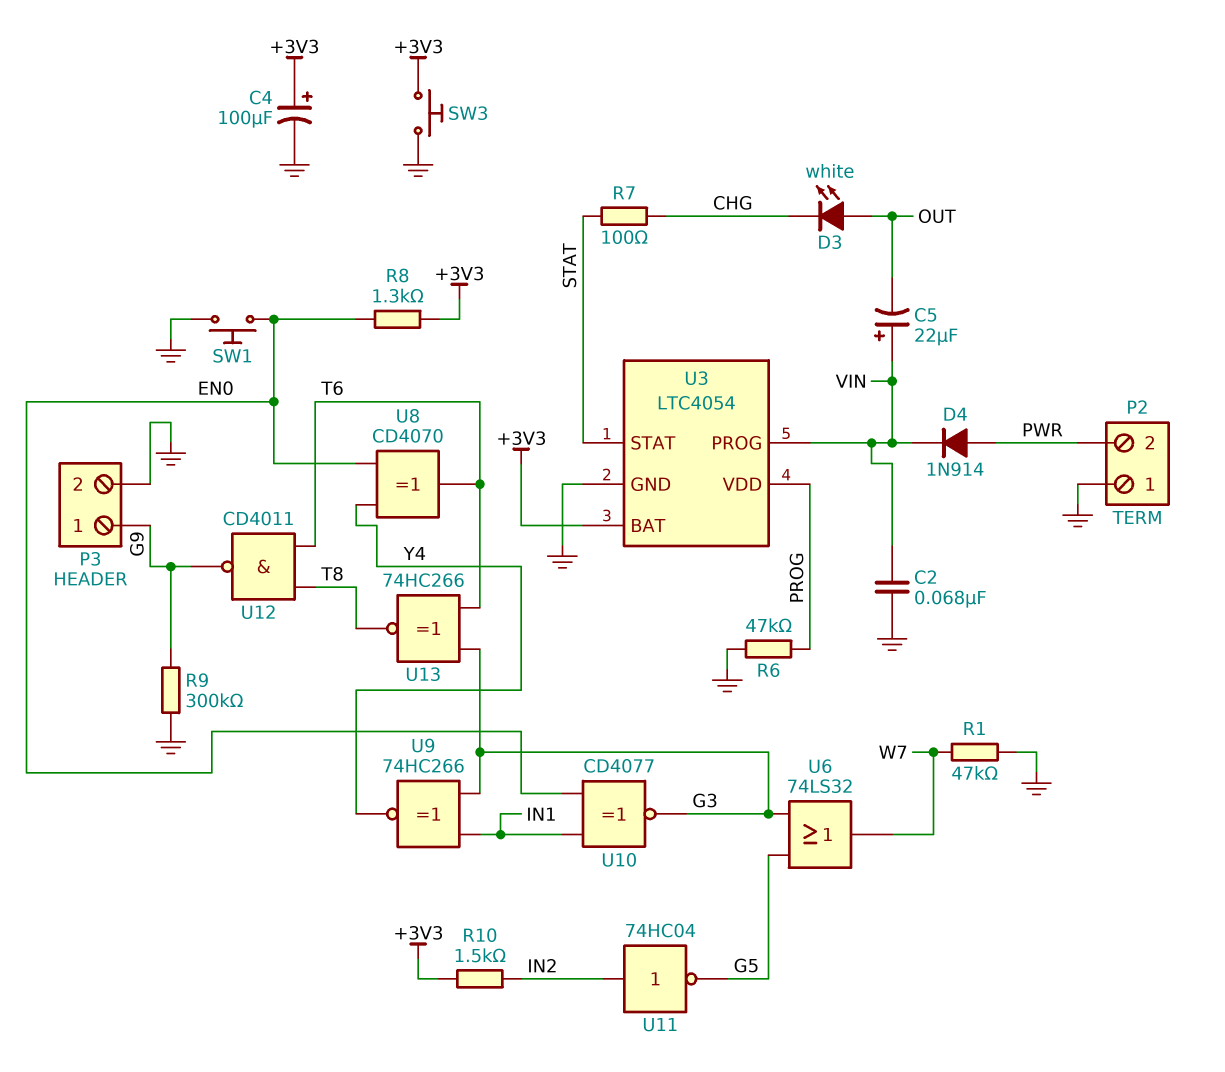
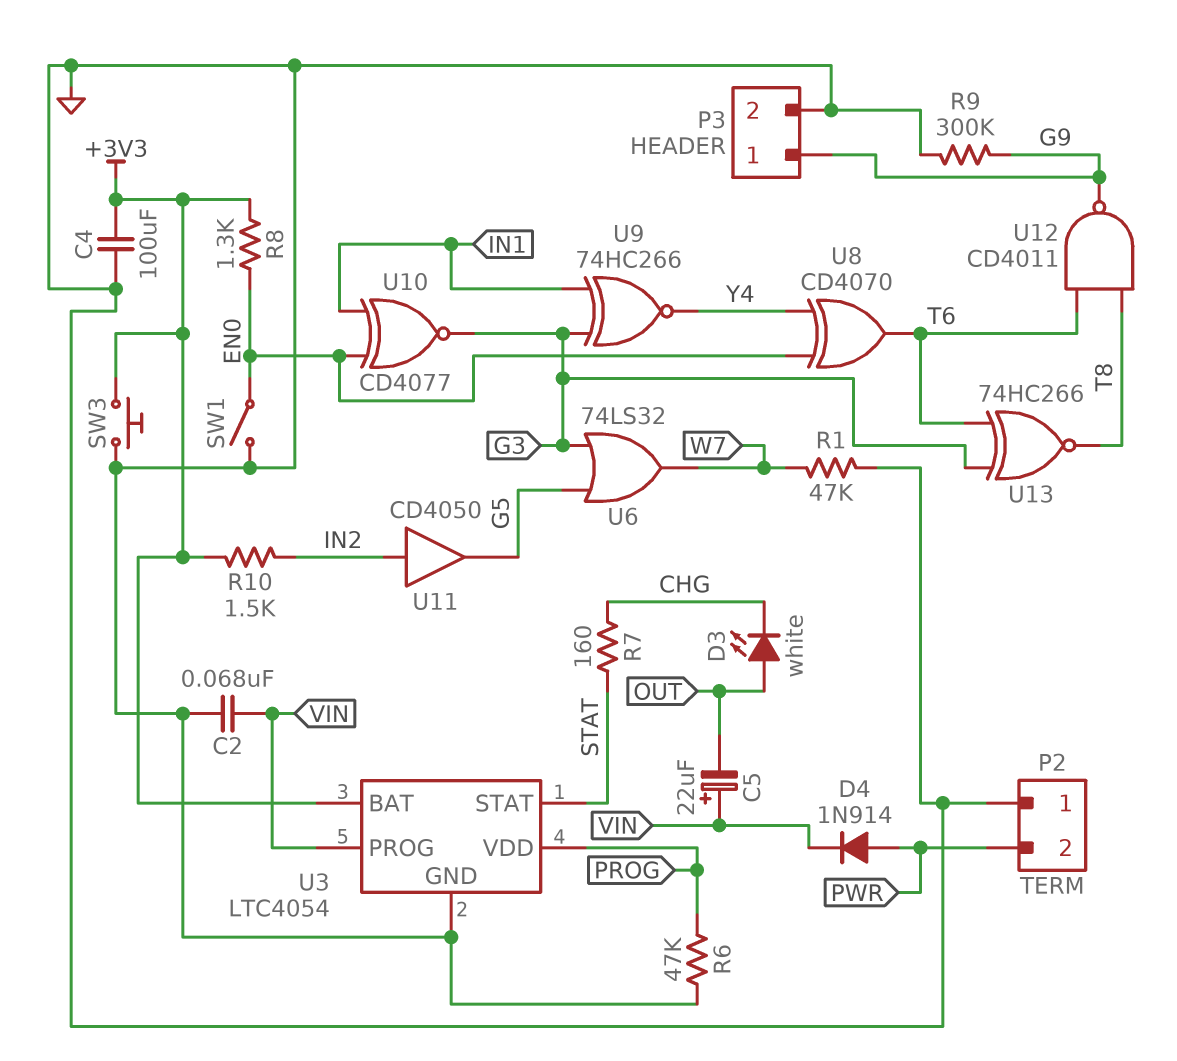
C4: 100uF (plus +3V3, minus GND) -> 100uF (+3V3, GND)
R7: 100 (CHG, STAT) -> 160 (CHG, STAT)
SW1: button (EN0, GND) -> switch (EN0, GND)
U11: NOT 74HC04 (in IN2, out G5) -> buffer CD4050 (in IN2, out G5)

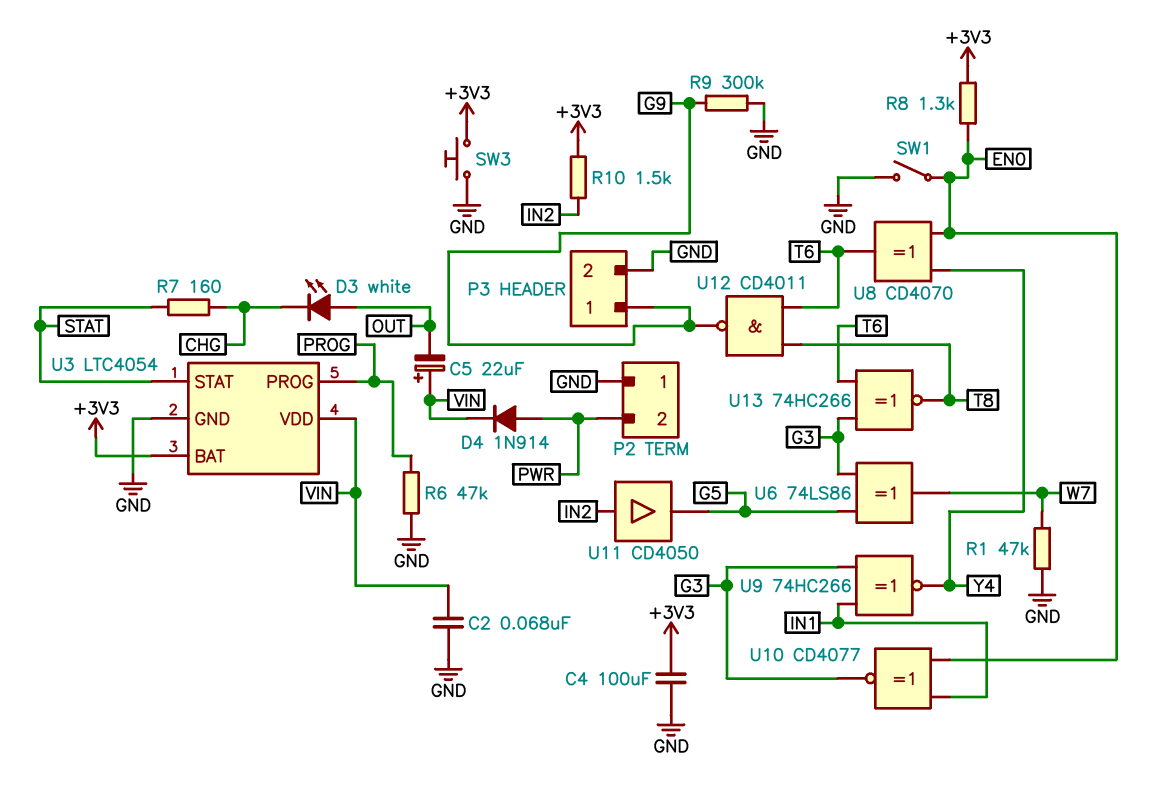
U3 pin PROG: VIN -> PROG
U3 pin VDD: PROG -> VIN
U6: OR 74LS32 (in G3, in G5, out W7) -> XOR 74LS86 (in G3, in G5, out W7)

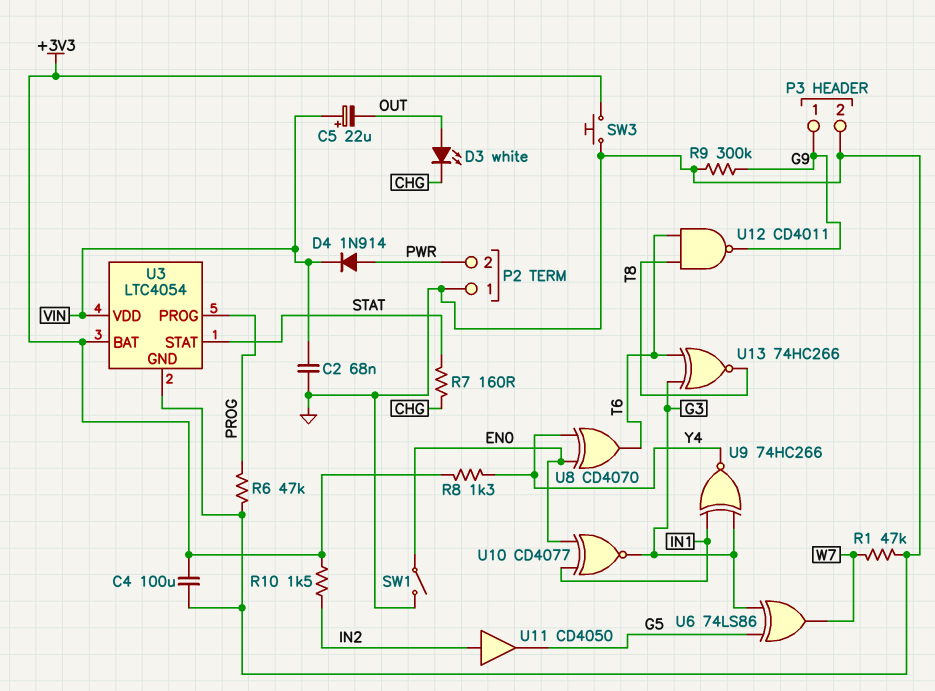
R8: 1.3k (+3V3, EN0) -> 1.3k (+3V3, Y4)

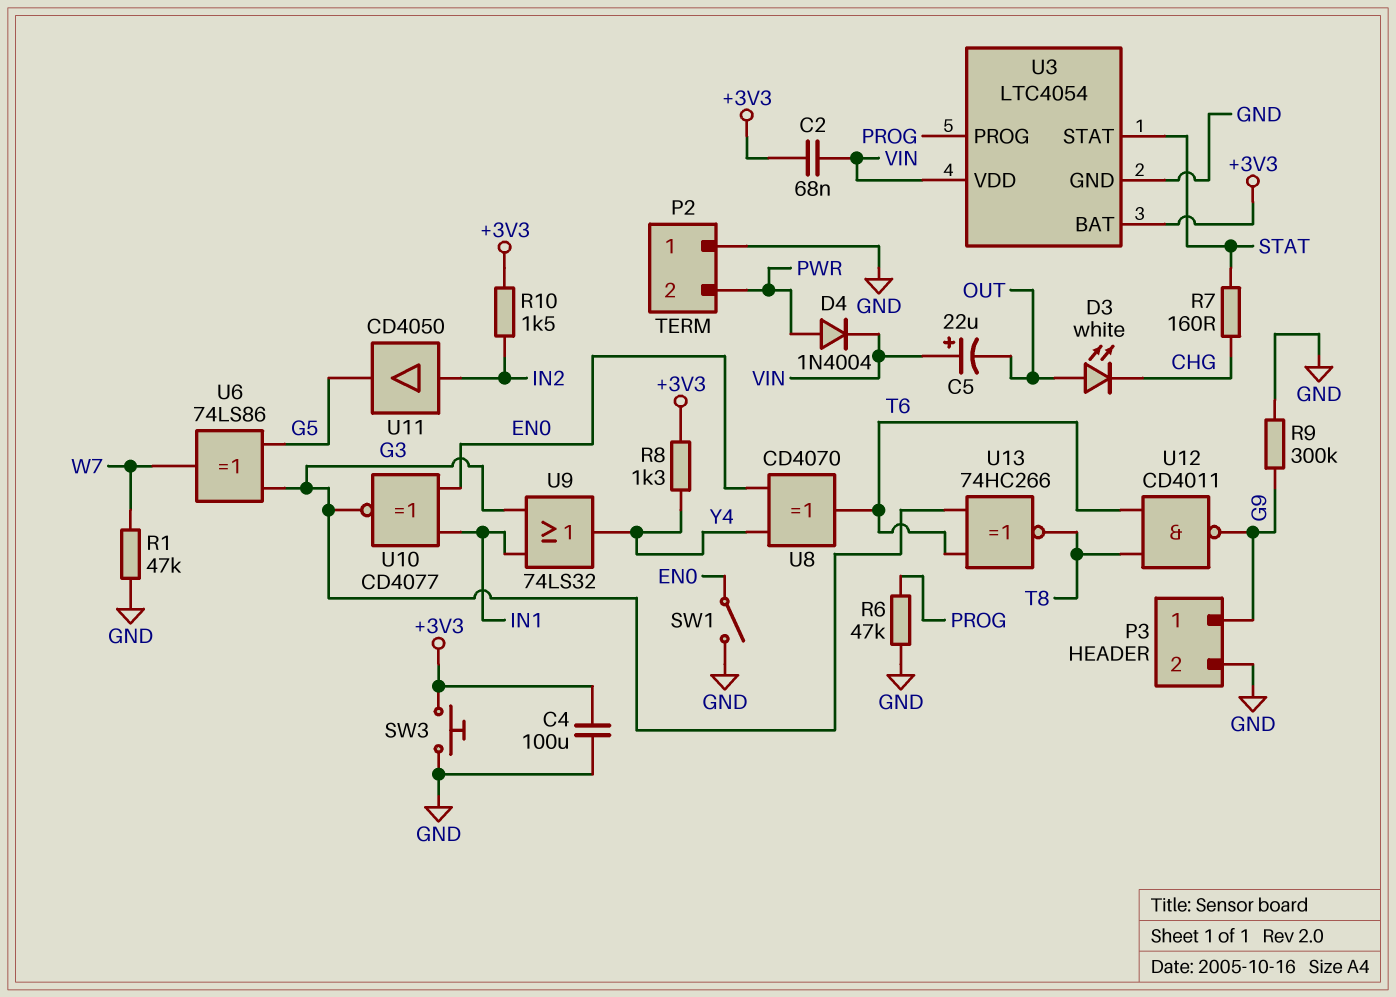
C2: 68nF (GND, VIN) -> 68nF (+3V3, VIN)
D4: diode 1N914 (A PWR, K VIN) -> diode 1N4004 (A PWR, K VIN)
U9: XNOR 74HC266 (in G3, in IN1, out Y4) -> OR 74LS32 (in G3, in IN1, out Y4)

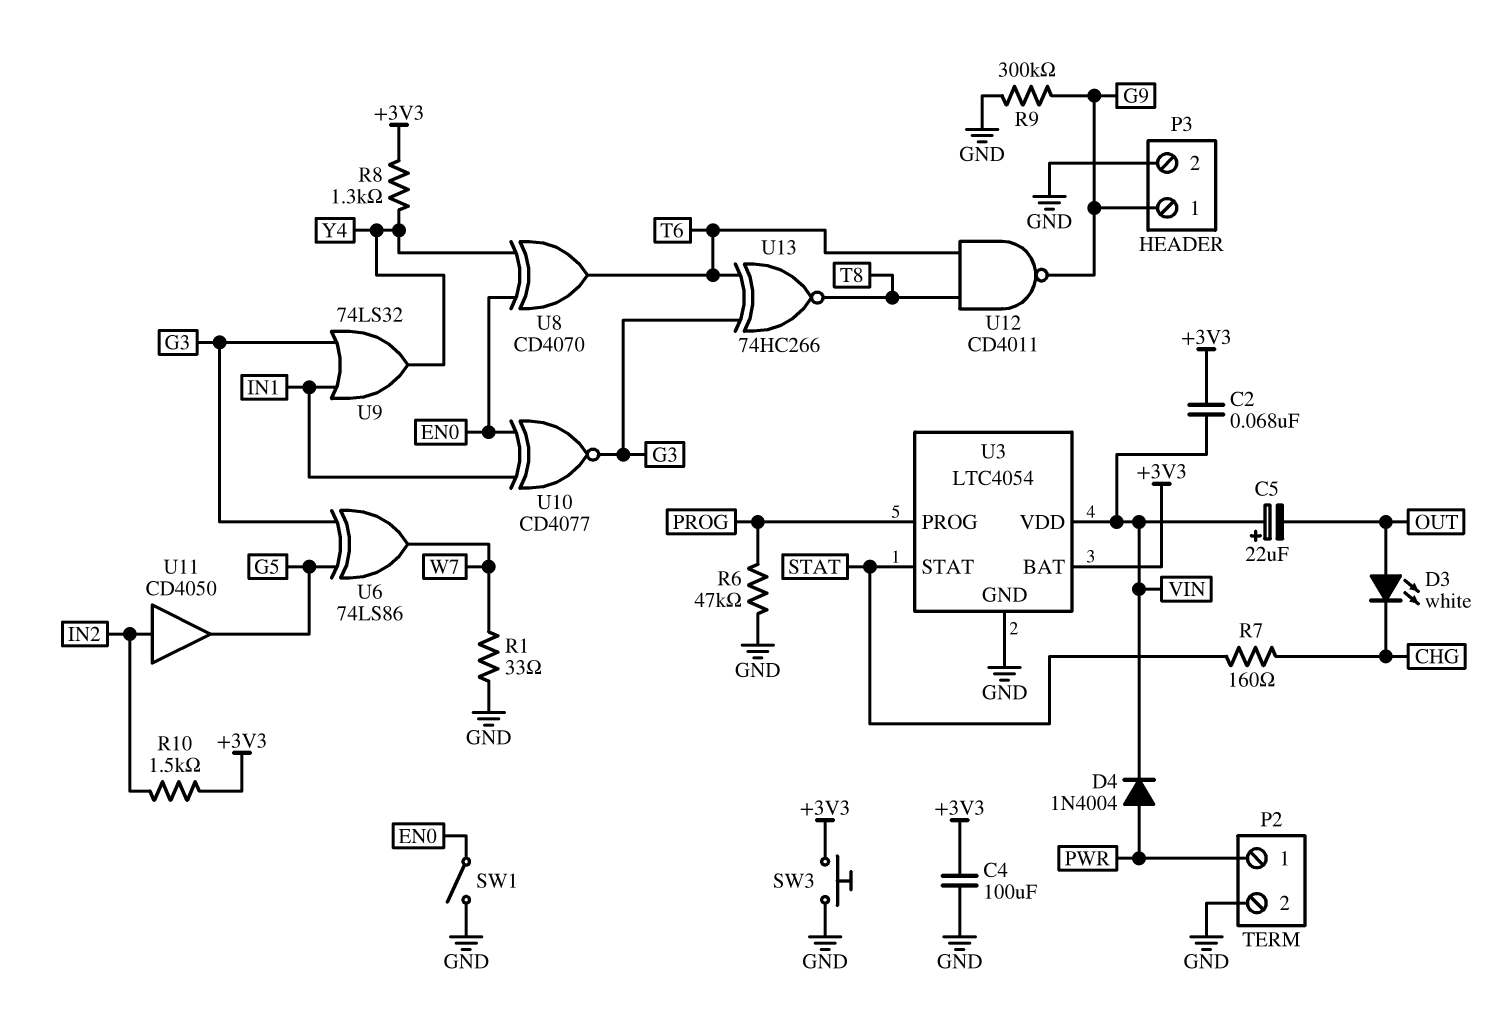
P2 pin 1: GND -> PWR
P2 pin 2: PWR -> GND
R1: 47k (GND, W7) -> 33 (GND, W7)

